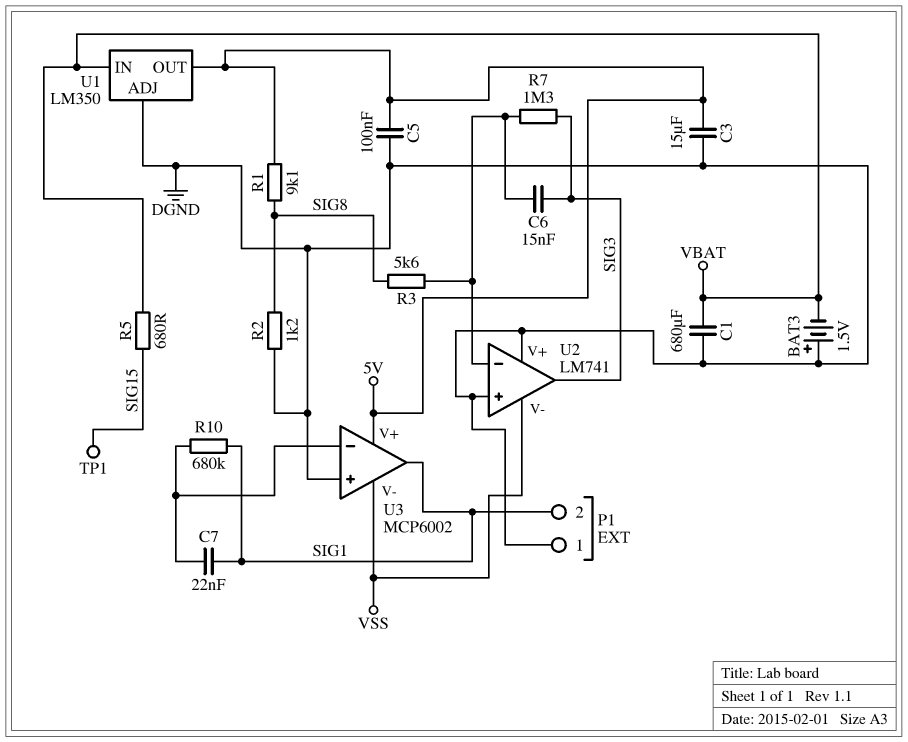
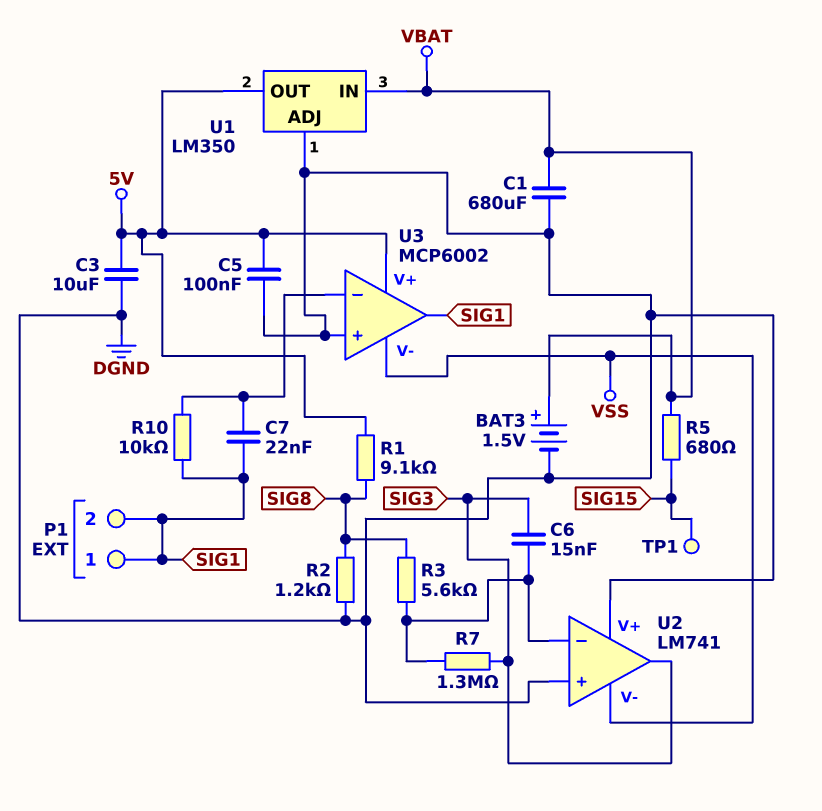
BAT3: 1.5V (plus DGND, minus VBAT) -> 1.5V (plus VBAT, minus DGND)
C3: 15uF (5V, DGND) -> 10uF (5V, DGND)
P1 pin 1: DGND -> SIG1
R10: 680k (SIG1, U3/in-) -> 10k (SIG1, U3/in-)

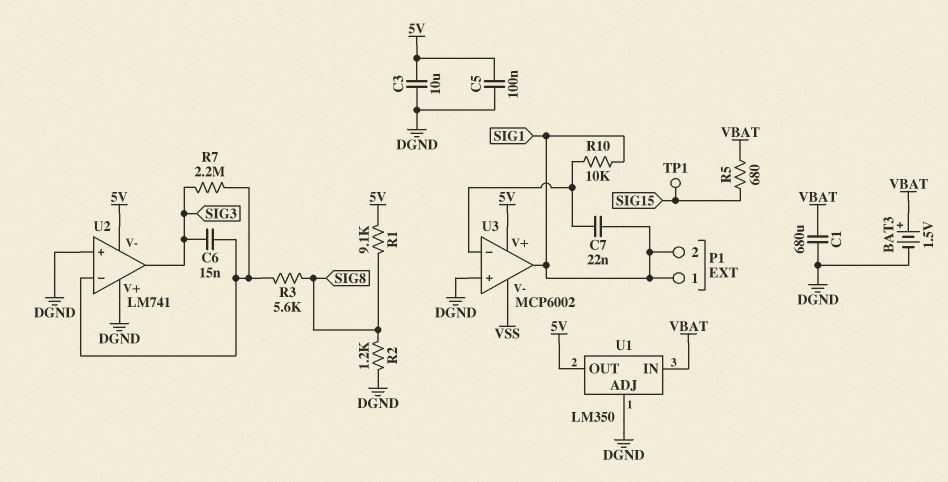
R7: 1.3M (SIG3, U2/in-) -> 2.2M (SIG3, U2/in-)
U2 pin V-: VSS -> 5V

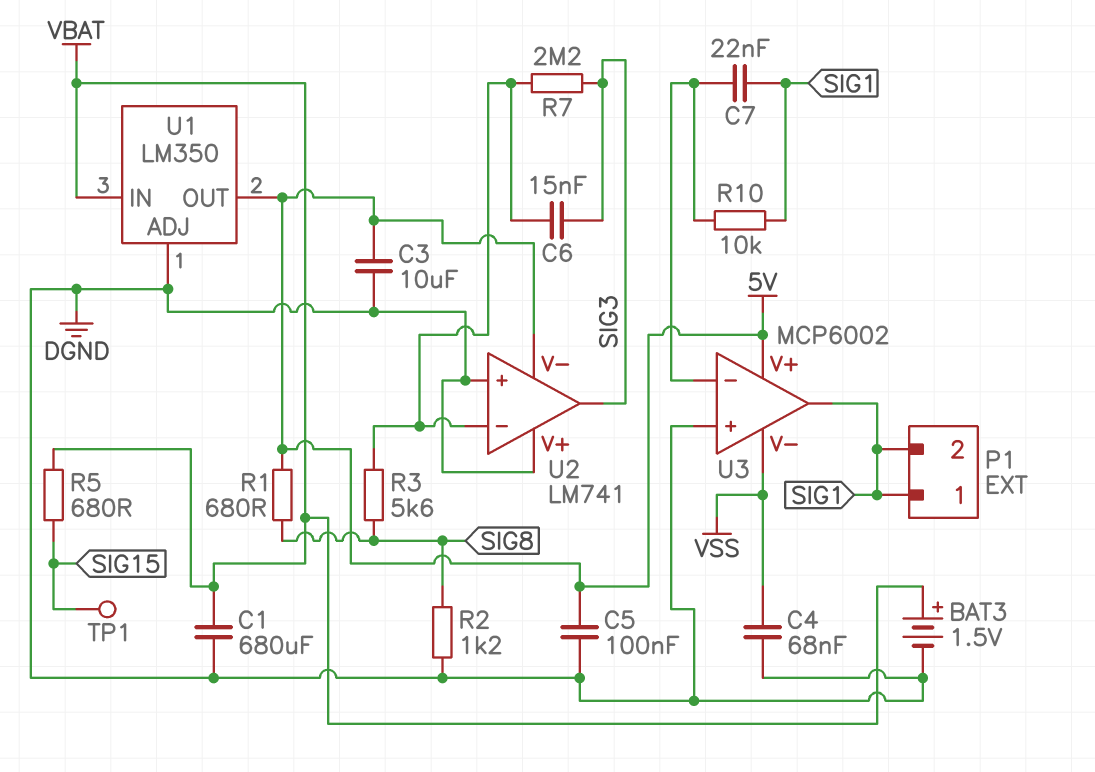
C4: none -> 68nF (DGND, VSS)
R1: 9.1k (5V, SIG8) -> 680 (5V, SIG8)

